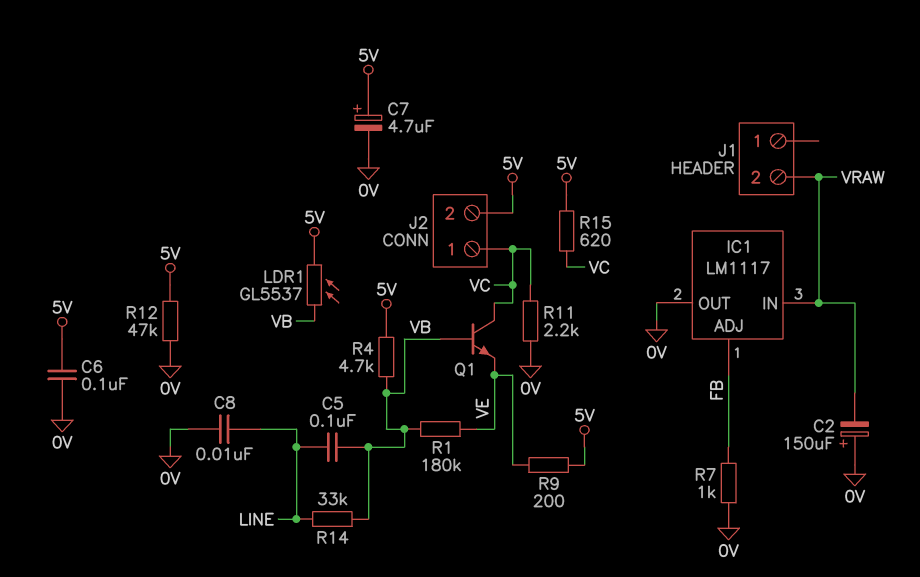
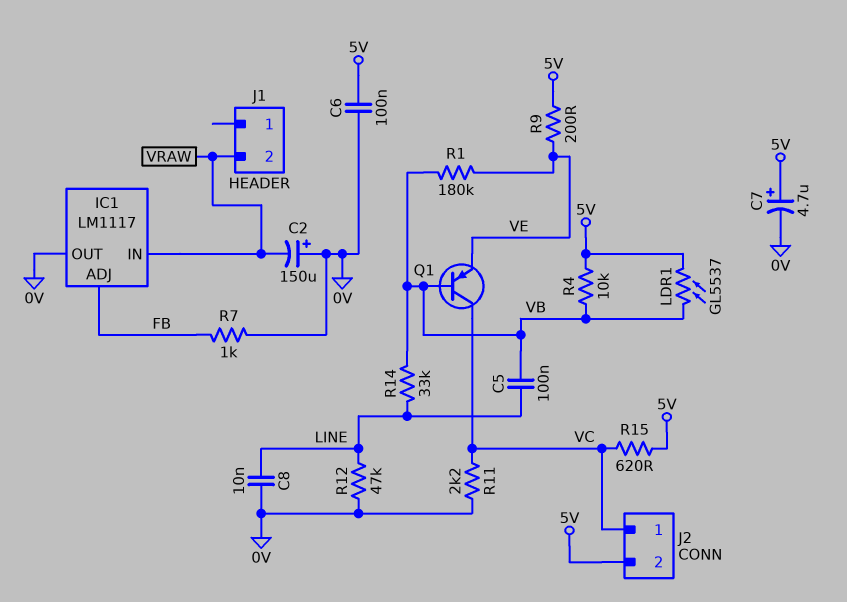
Q1: NPN (B VB, C VC, E VE) -> PNP (B VB, C VC, E VE)
R4: 4.7k (5V, VB) -> 10k (5V, VB)
R12: 47k (0V, 5V) -> 47k (0V, LINE)

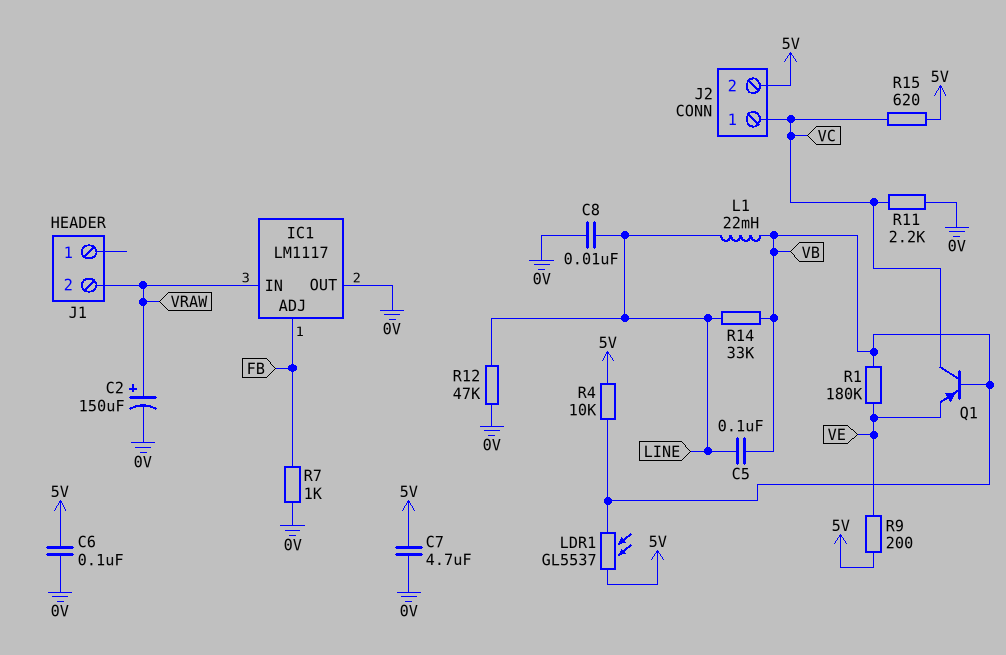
C2: 150uF (plus 0V, minus VRAW) -> 150uF (plus VRAW, minus 0V)
C7: 4.7uF (plus 5V, minus 0V) -> 4.7uF (0V, 5V)
L1: none -> 22mH (LINE, VB)

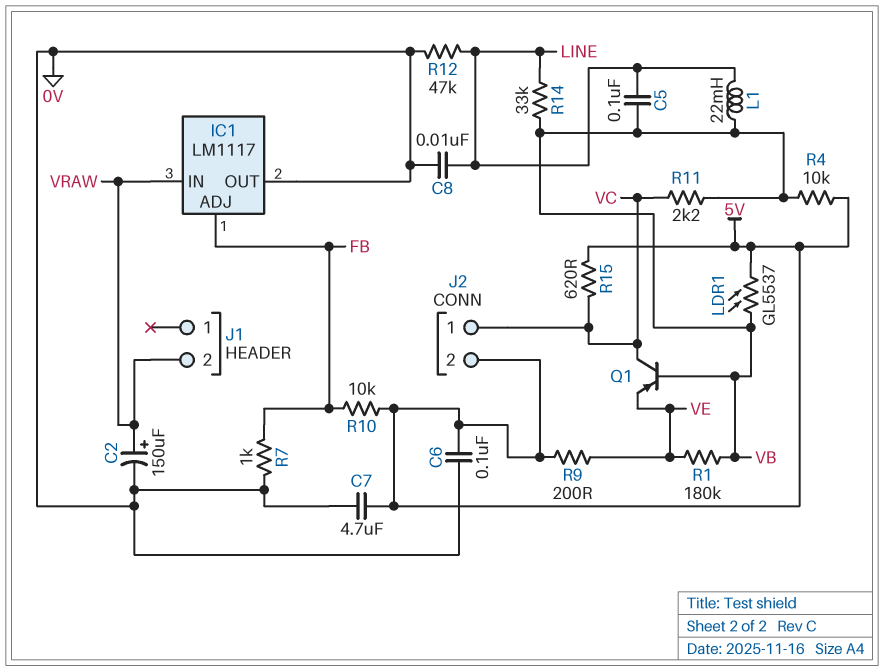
R10: none -> 10k (5V, FB)
R11: 2.2k (0V, VC) -> 2.2k (VB, VC)

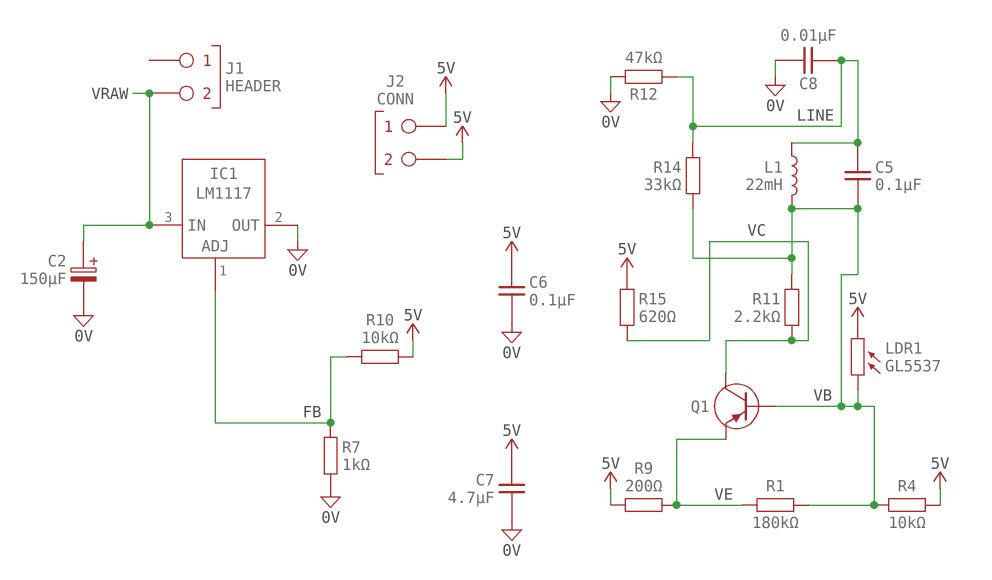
J2 pin 1: VC -> 5V

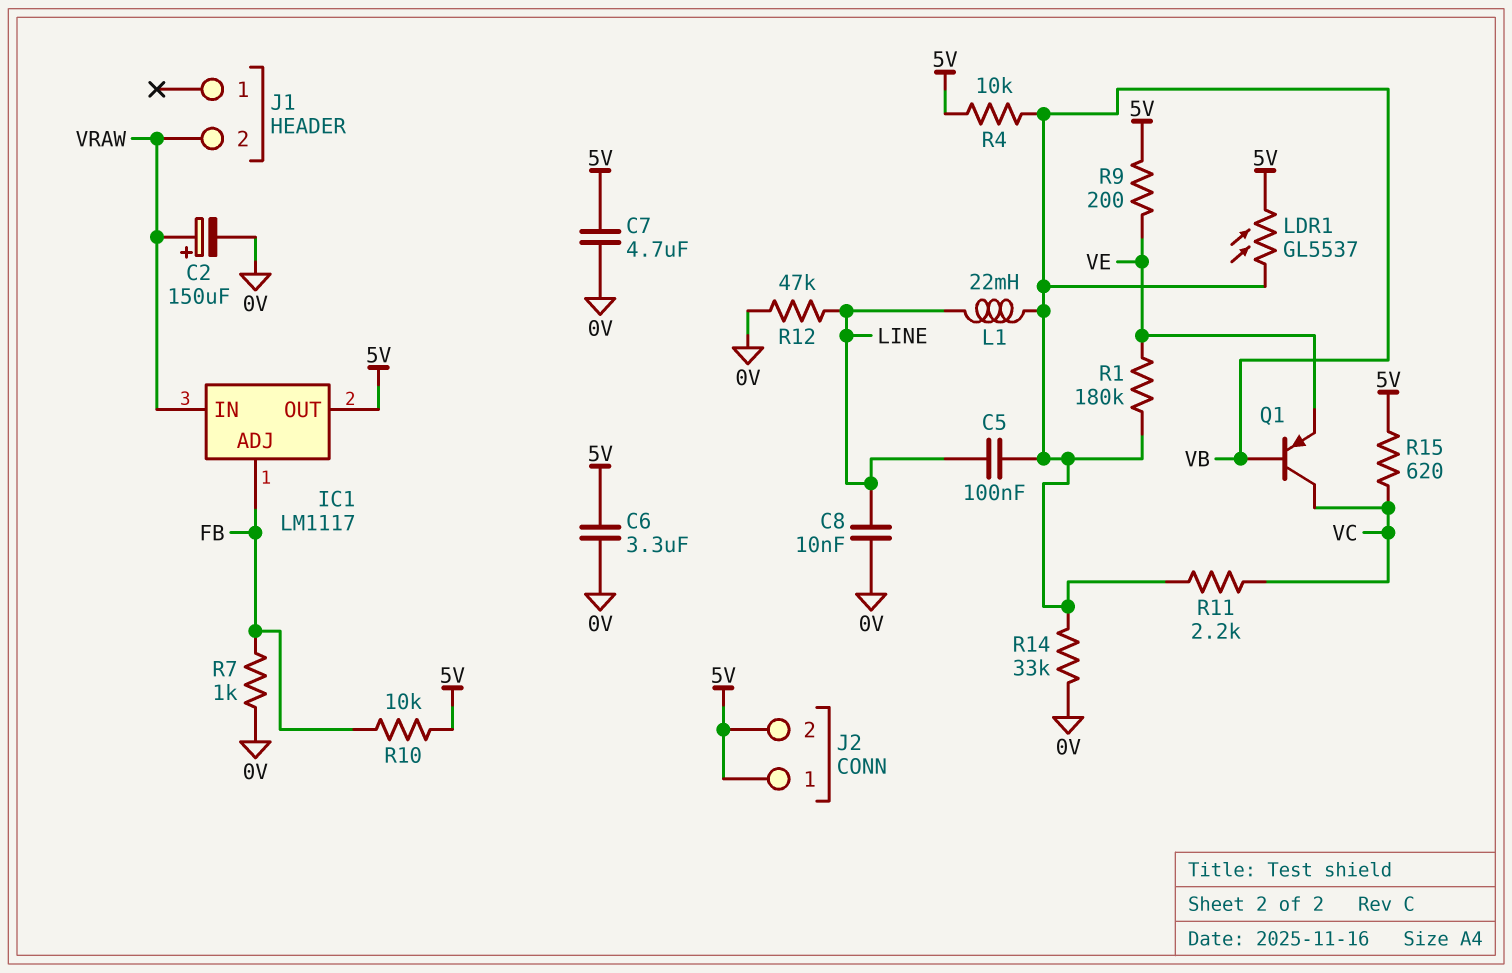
C6: 100nF (0V, 5V) -> 3.3uF (0V, 5V)
IC1 pin OUT: 0V -> 5V
R14: 33k (LINE, VB) -> 33k (0V, VB)

